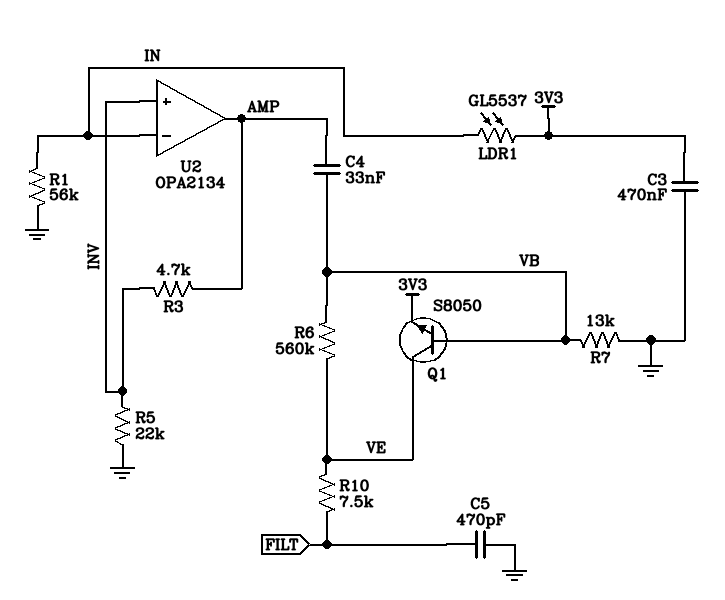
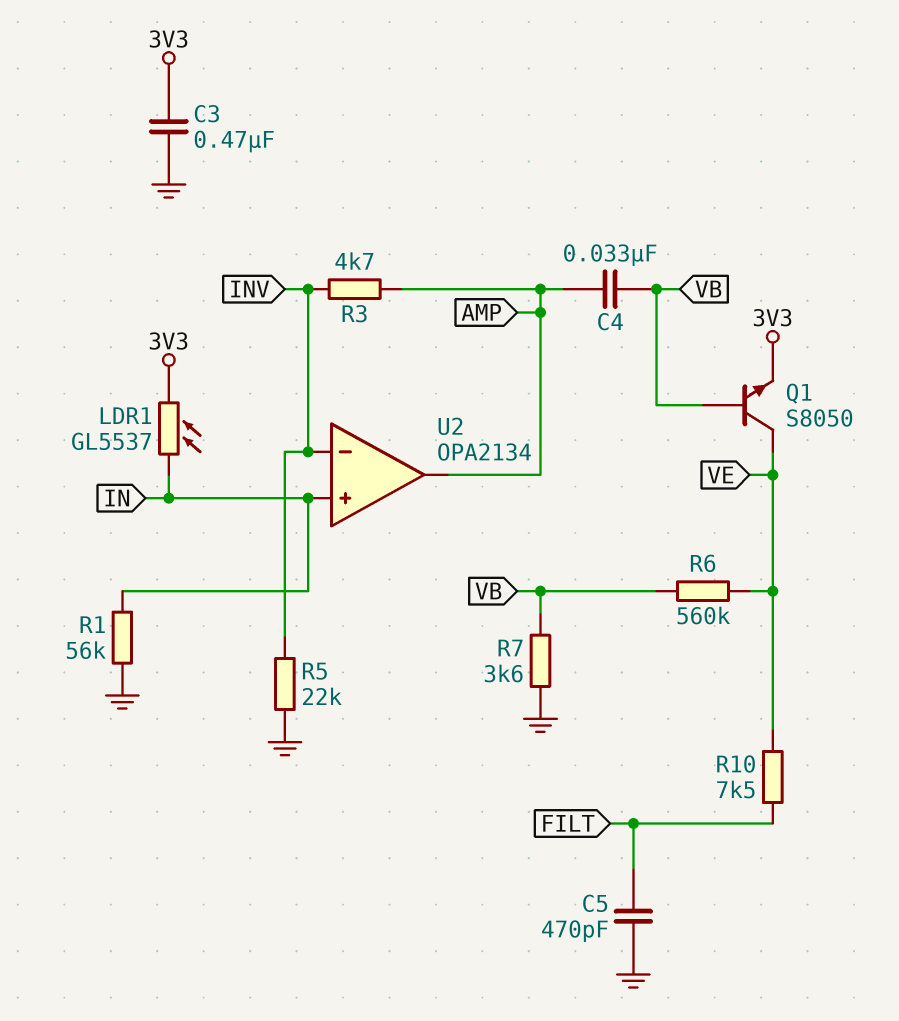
R7: 13k (GND, VB) -> 3.6k (GND, VB)
U2 pin in+: INV -> IN
U2 pin in-: IN -> INV

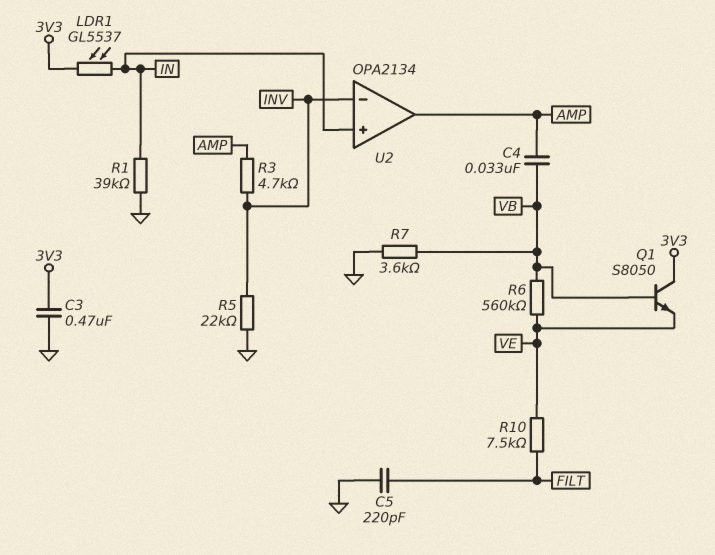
C5: 470pF (FILT, GND) -> 220pF (FILT, GND)
Q1: NPN S8050 (B VB, C VE, E 3V3) -> NPN S8050 (B VB, C 3V3, E VE)
R1: 56k (GND, IN) -> 39k (GND, IN)

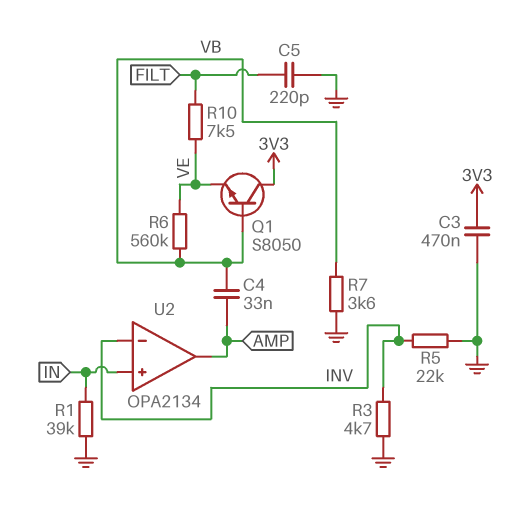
LDR1: GL5537 (3V3, IN) -> none
R3: 4.7k (AMP, INV) -> 4.7k (GND, INV)

